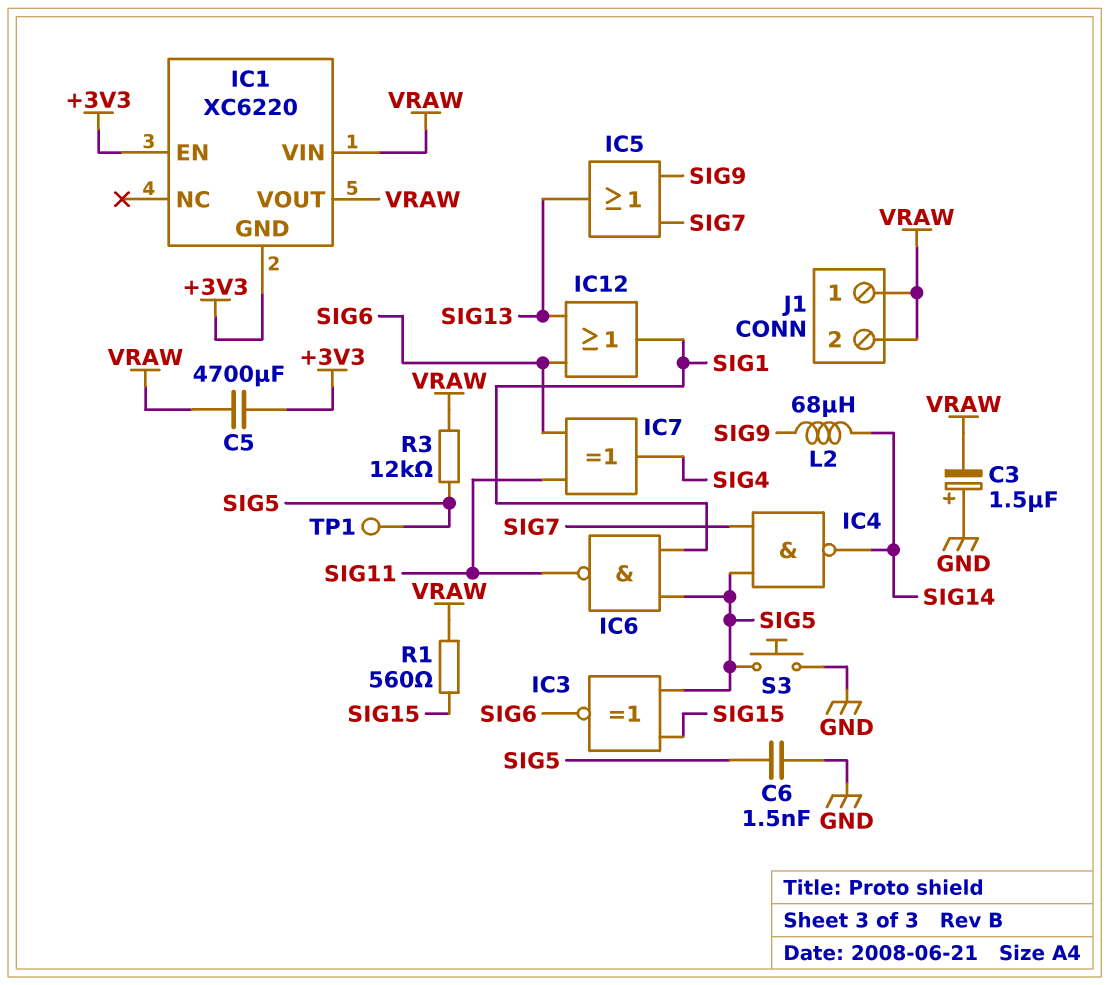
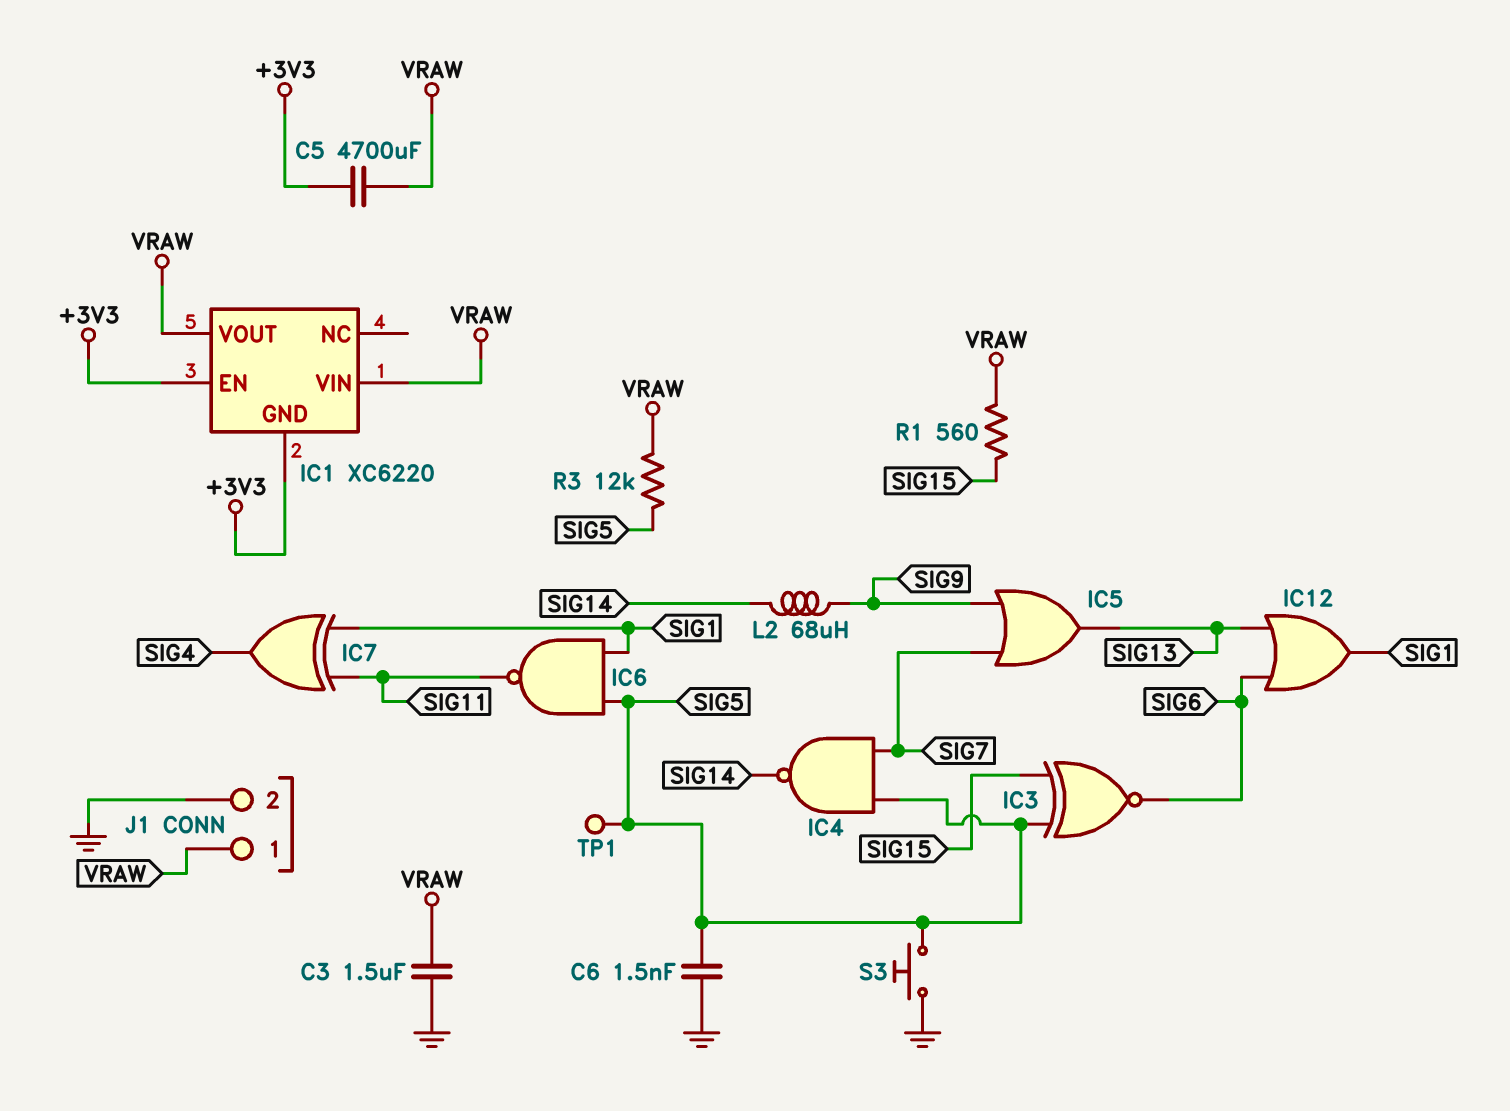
C3: 1.5uF (plus GND, minus VRAW) -> 1.5uF (GND, VRAW)
IC7: XOR (in SIG6, in SIG11, out SIG4) -> XOR (in SIG1, in SIG11, out SIG4)
J1 pin 2: VRAW -> GND

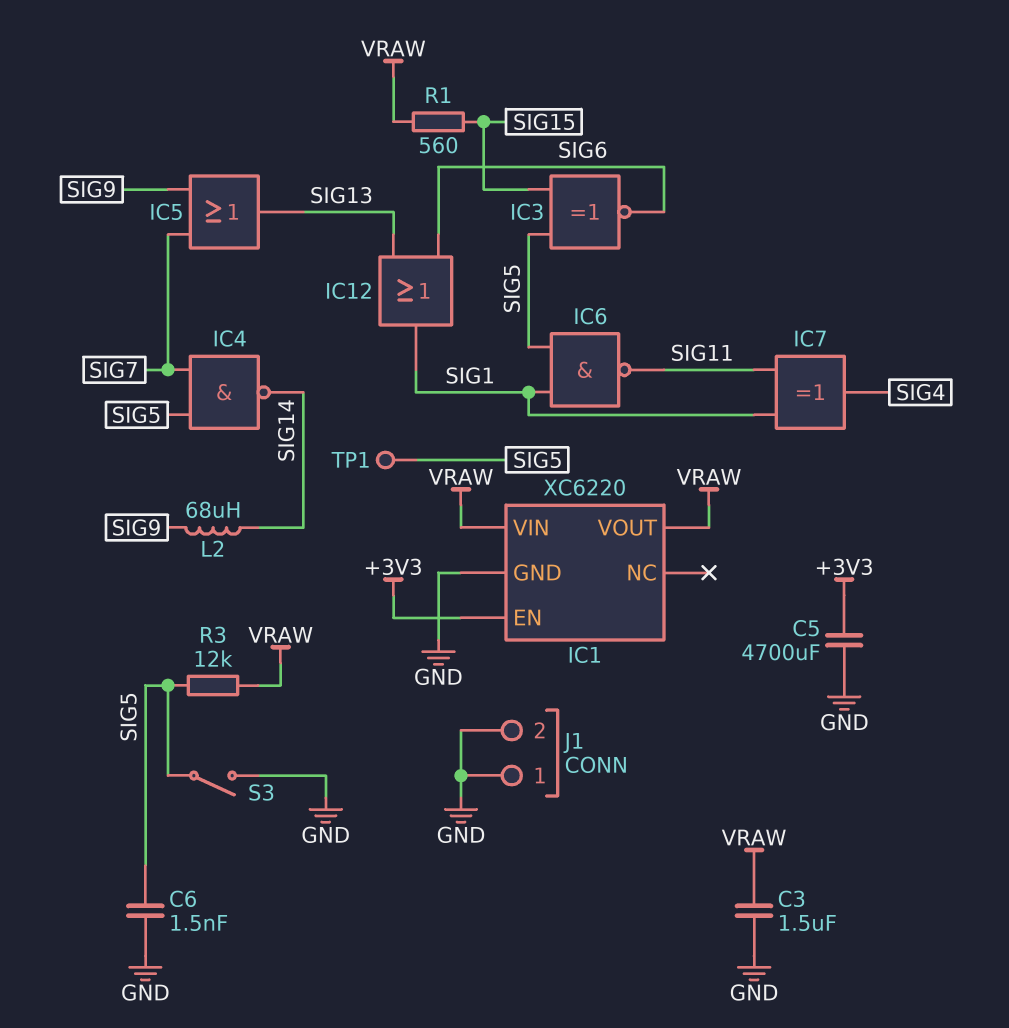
C5: 4700uF (+3V3, VRAW) -> 4700uF (+3V3, GND)
IC1 pin GND: +3V3 -> GND
J1 pin 1: VRAW -> GND
S3: button (GND, SIG5) -> switch (GND, SIG5)

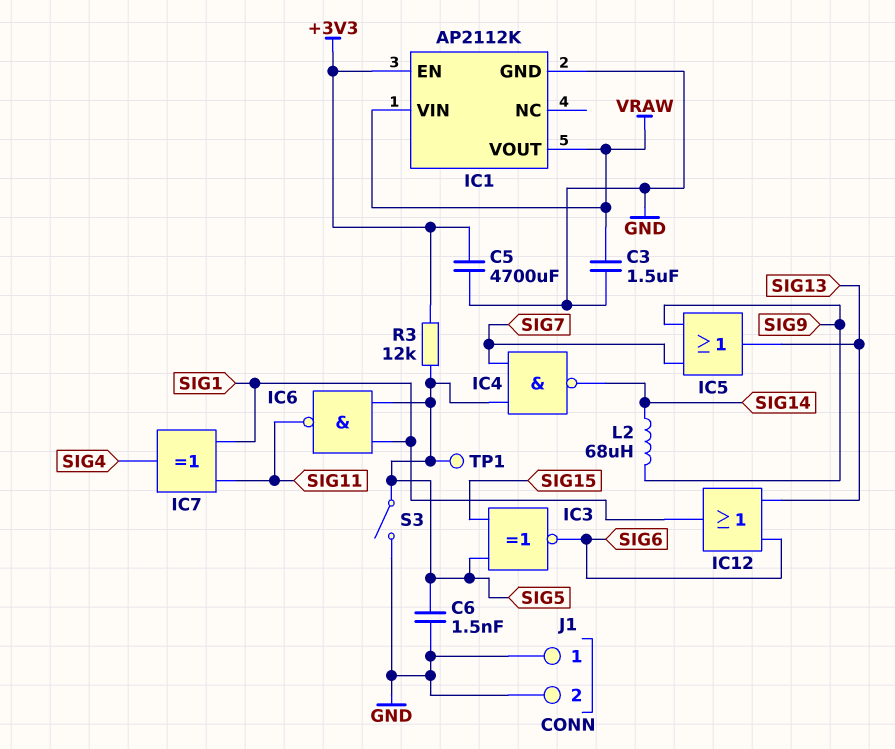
IC1: XC6220 -> AP2112K
R1: 560 (SIG15, VRAW) -> none
R3: 12k (SIG5, VRAW) -> 12k (+3V3, SIG5)

